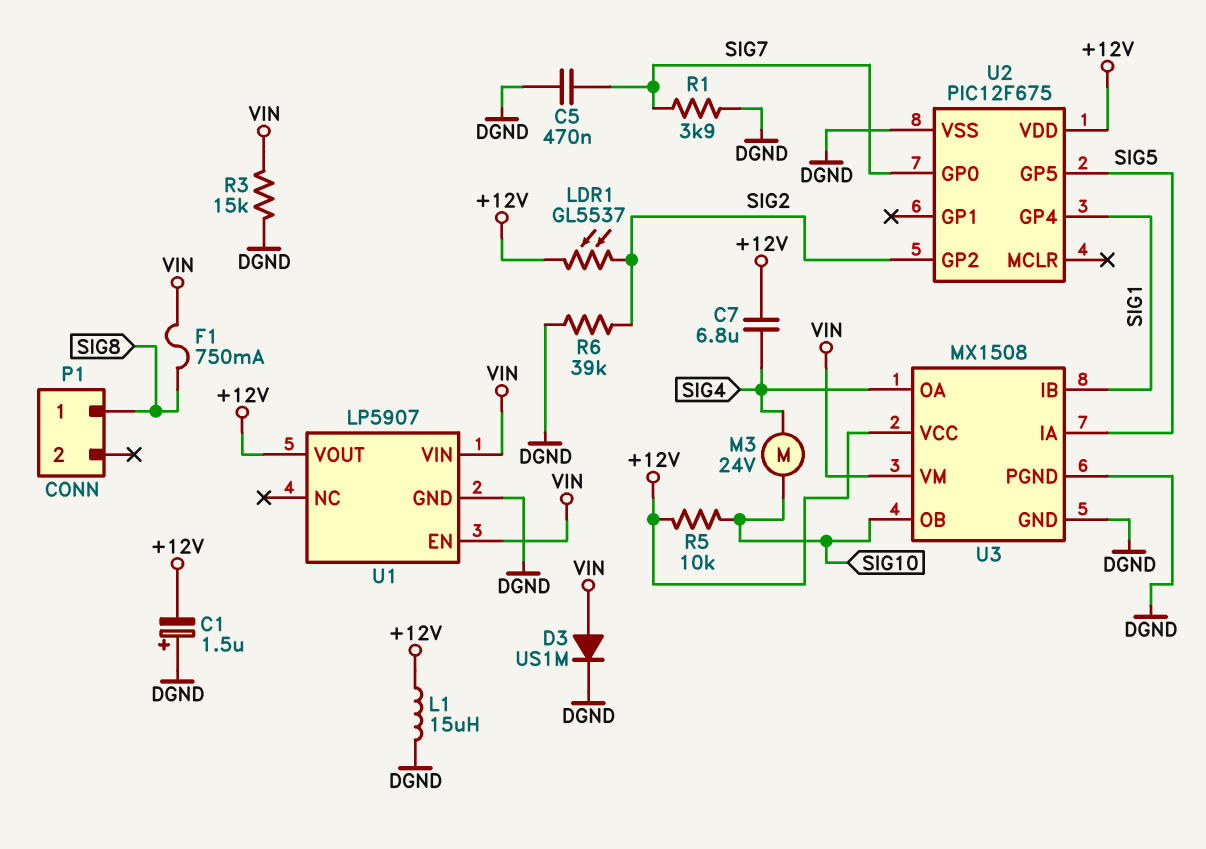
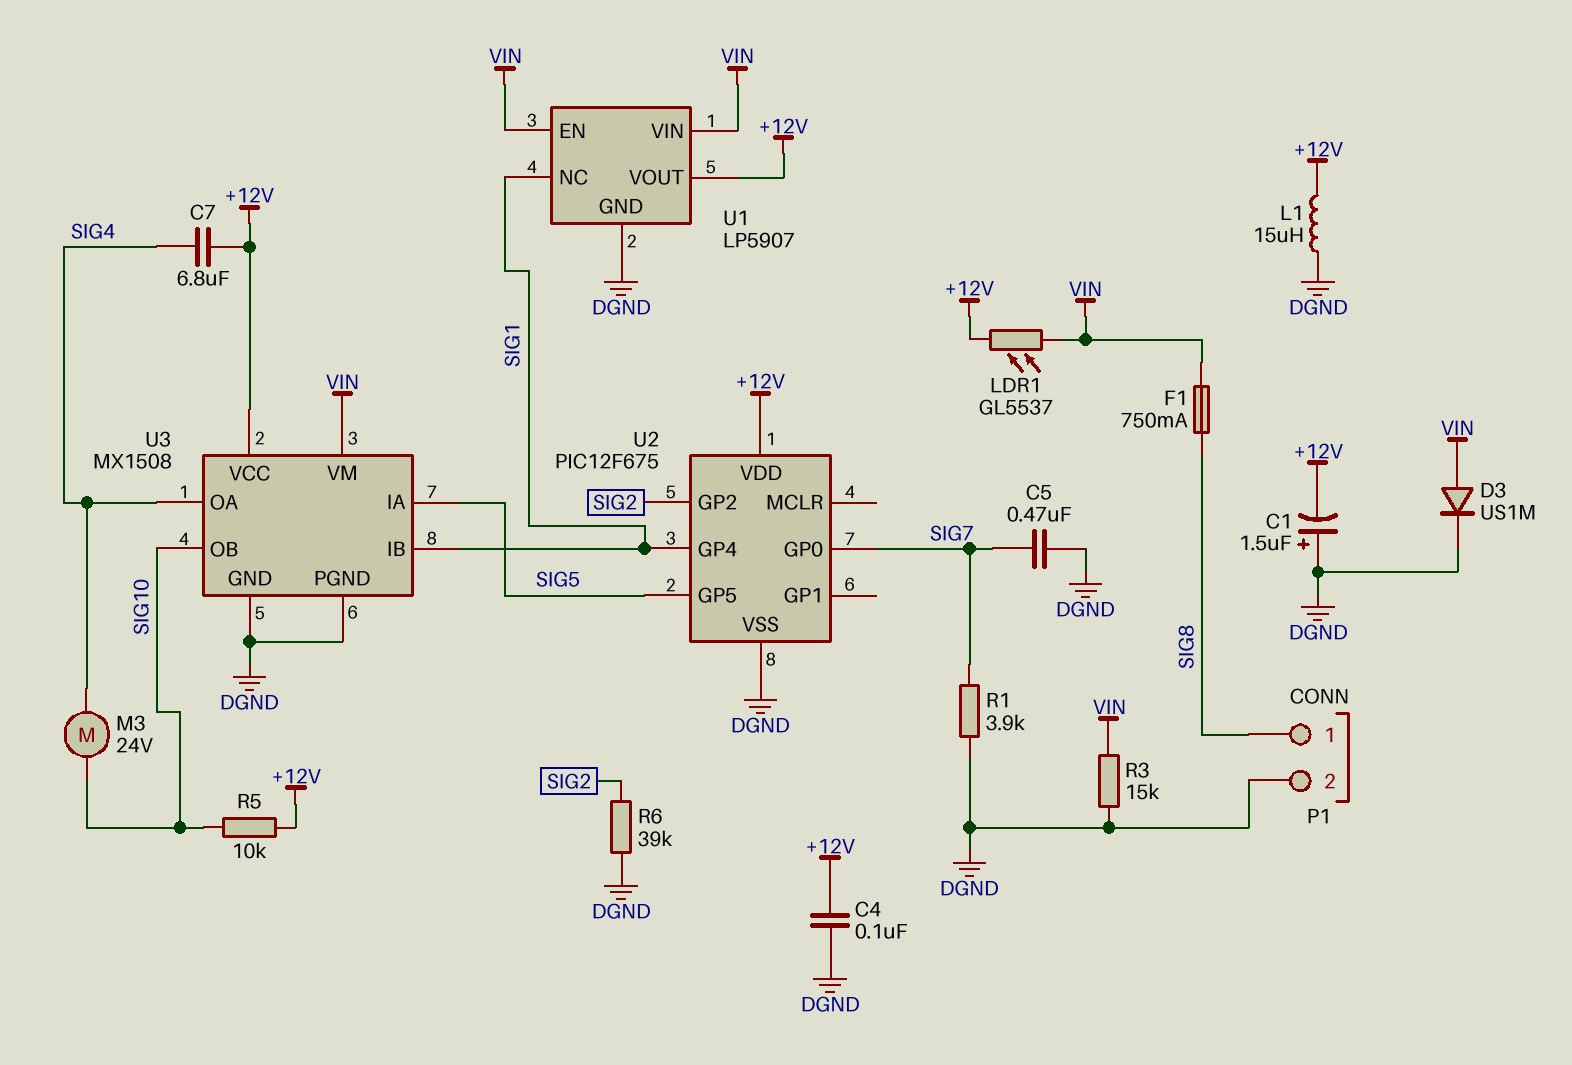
C4: none -> 100nF (+12V, DGND)
LDR1: GL5537 (+12V, SIG2) -> GL5537 (+12V, VIN)
P1 pin 2: none -> DGND
U1 pin NC: none -> SIG1

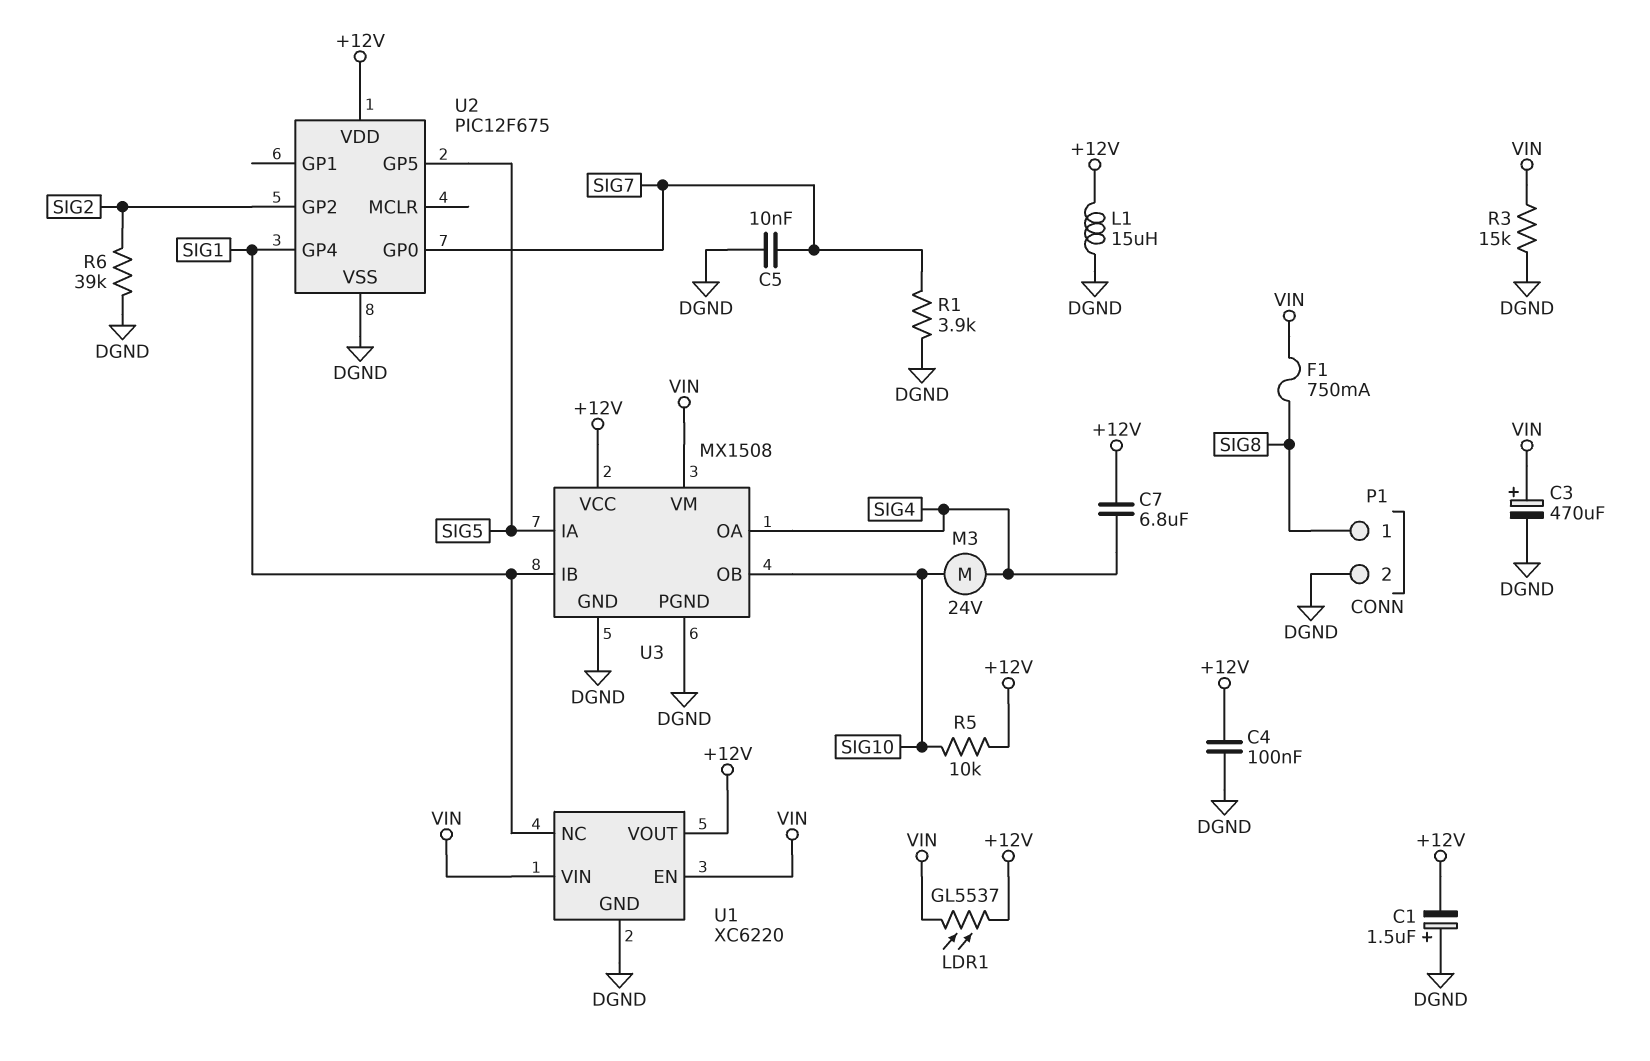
C3: none -> 470uF (plus VIN, minus DGND)
C5: 470nF (DGND, SIG7) -> 10nF (DGND, SIG7)
D3: diode US1M (A VIN, K DGND) -> none
U1: LP5907 -> XC6220

